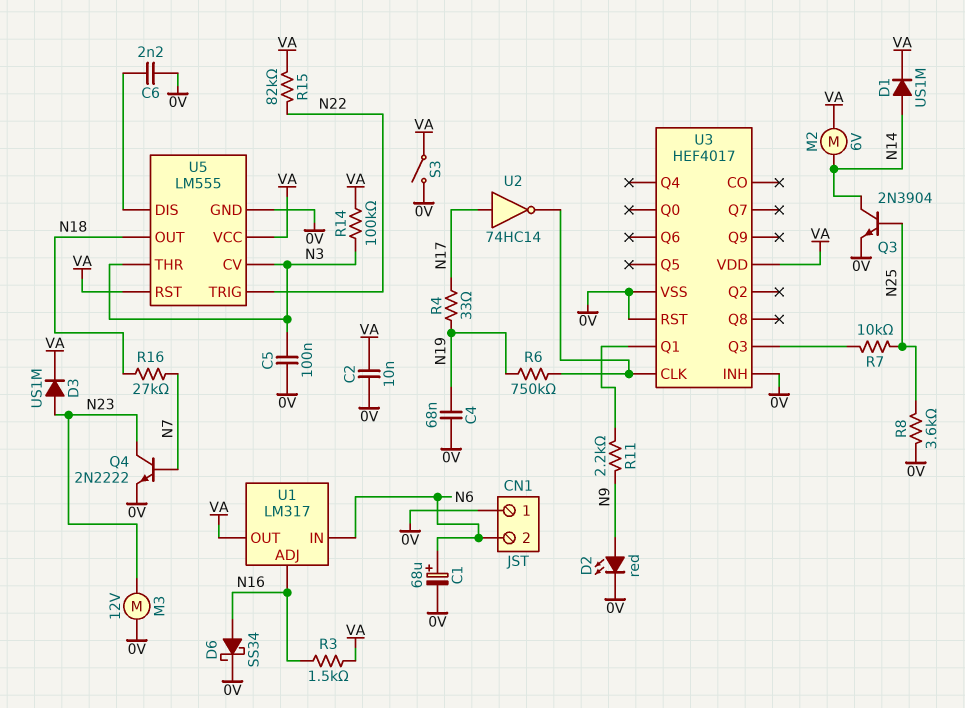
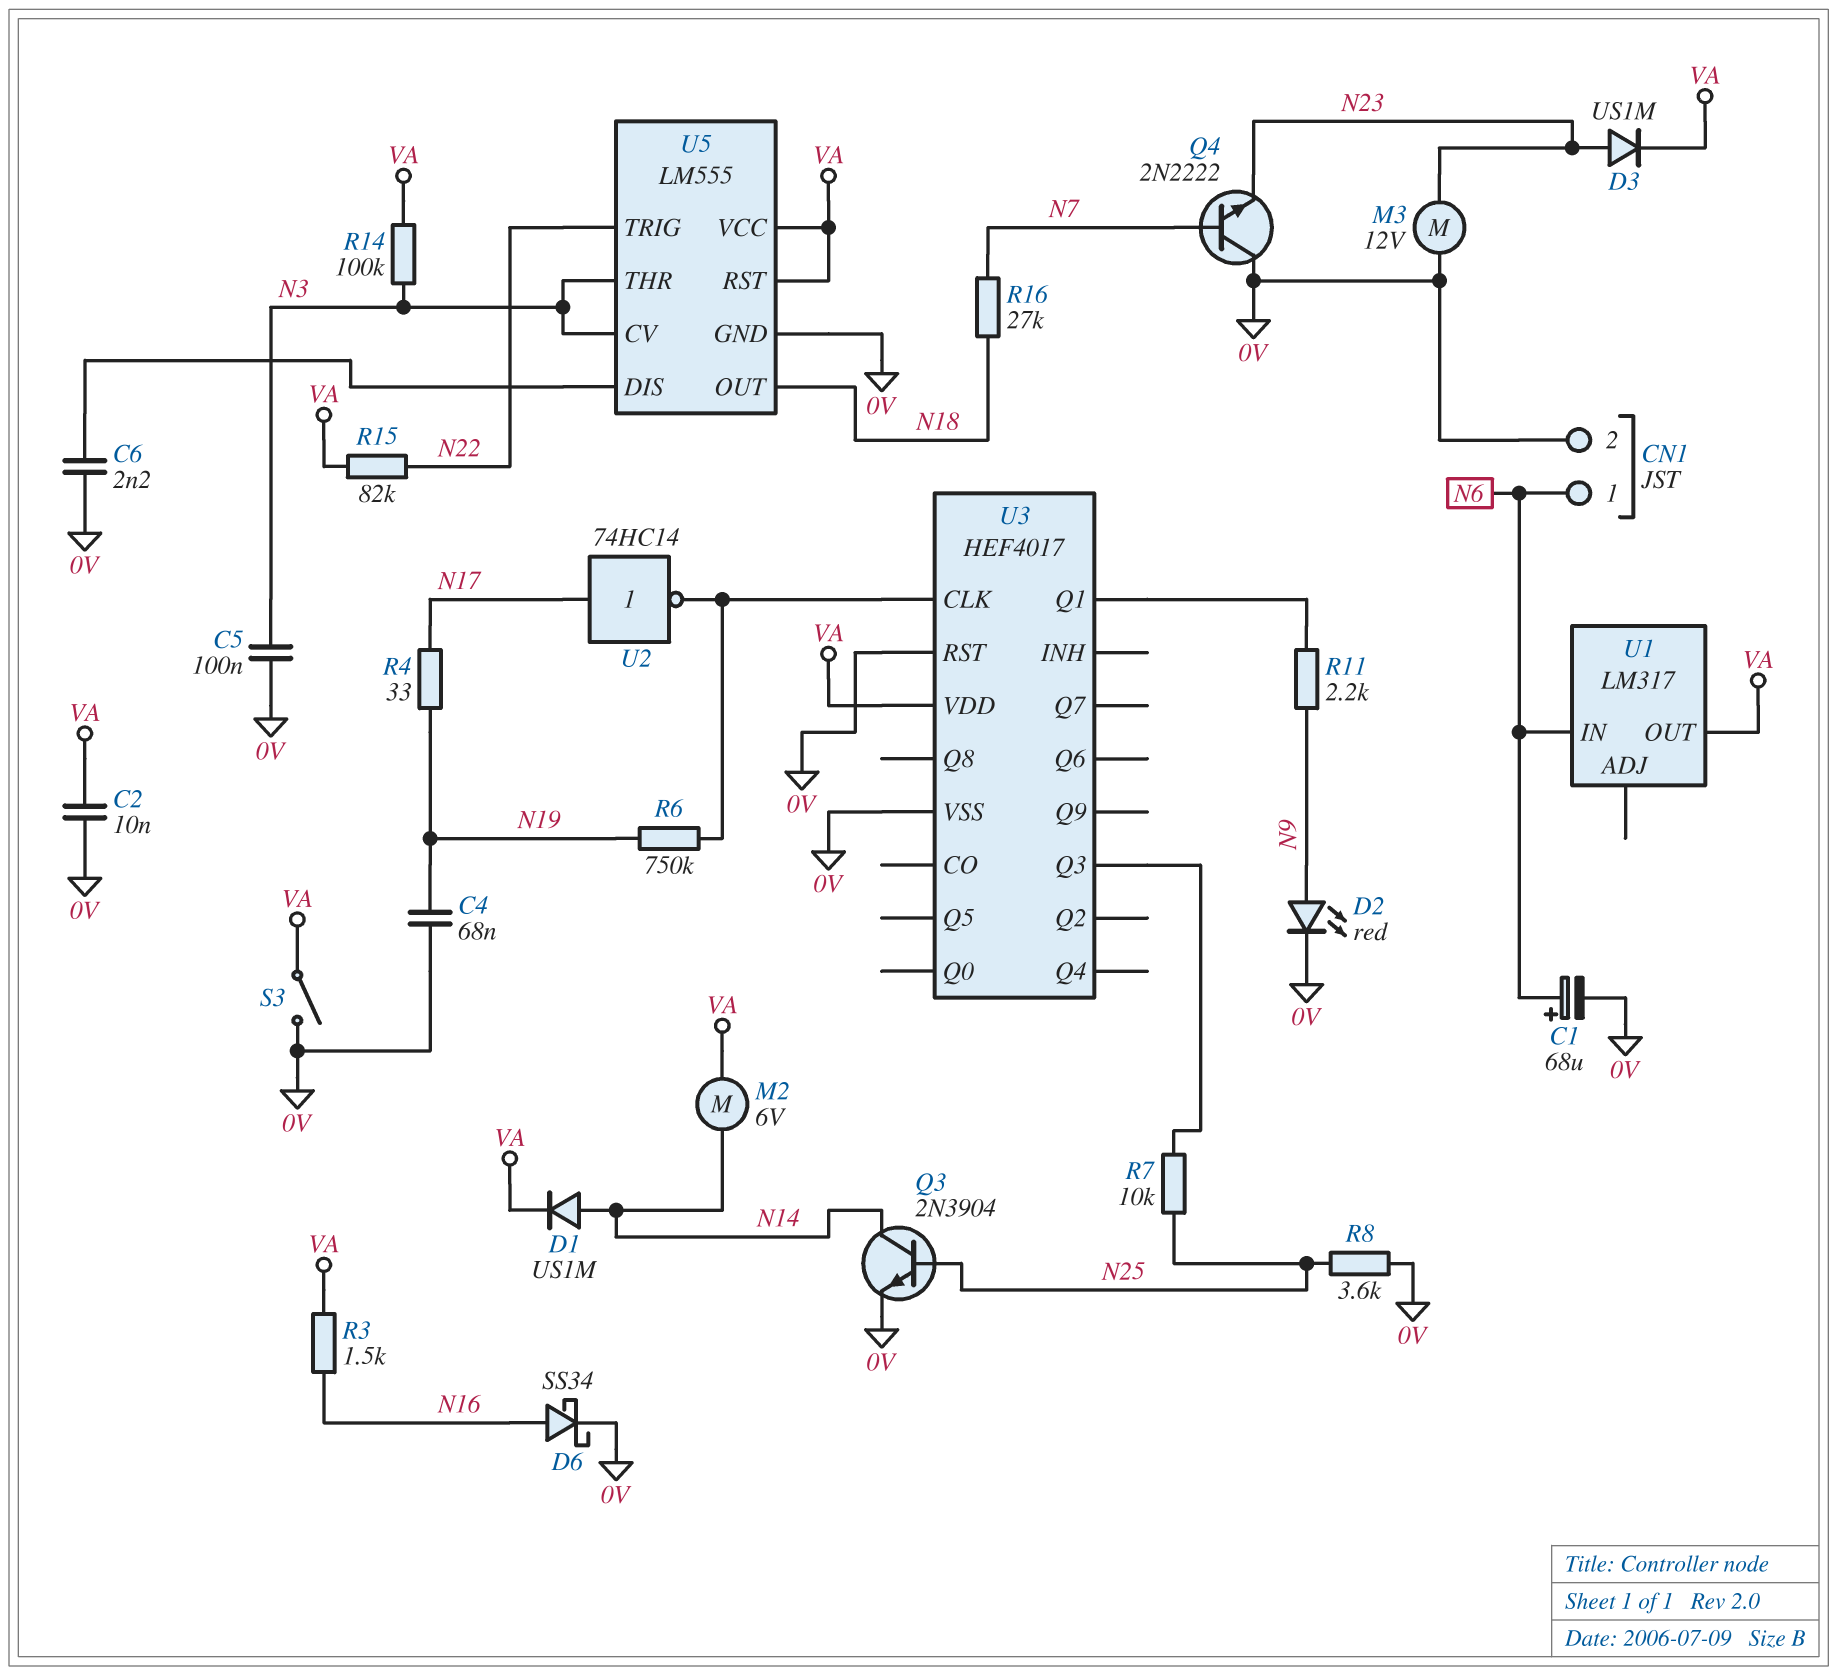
CN1 pin 1: 0V -> N6
CN1 pin 2: N6 -> 0V
Q4: NPN 2N2222 (B N7, C N23, E 0V) -> NPN 2N2222 (B N7, C 0V, E N23)
U1 pin ADJ: N16 -> none
U3 pin INH: 0V -> none

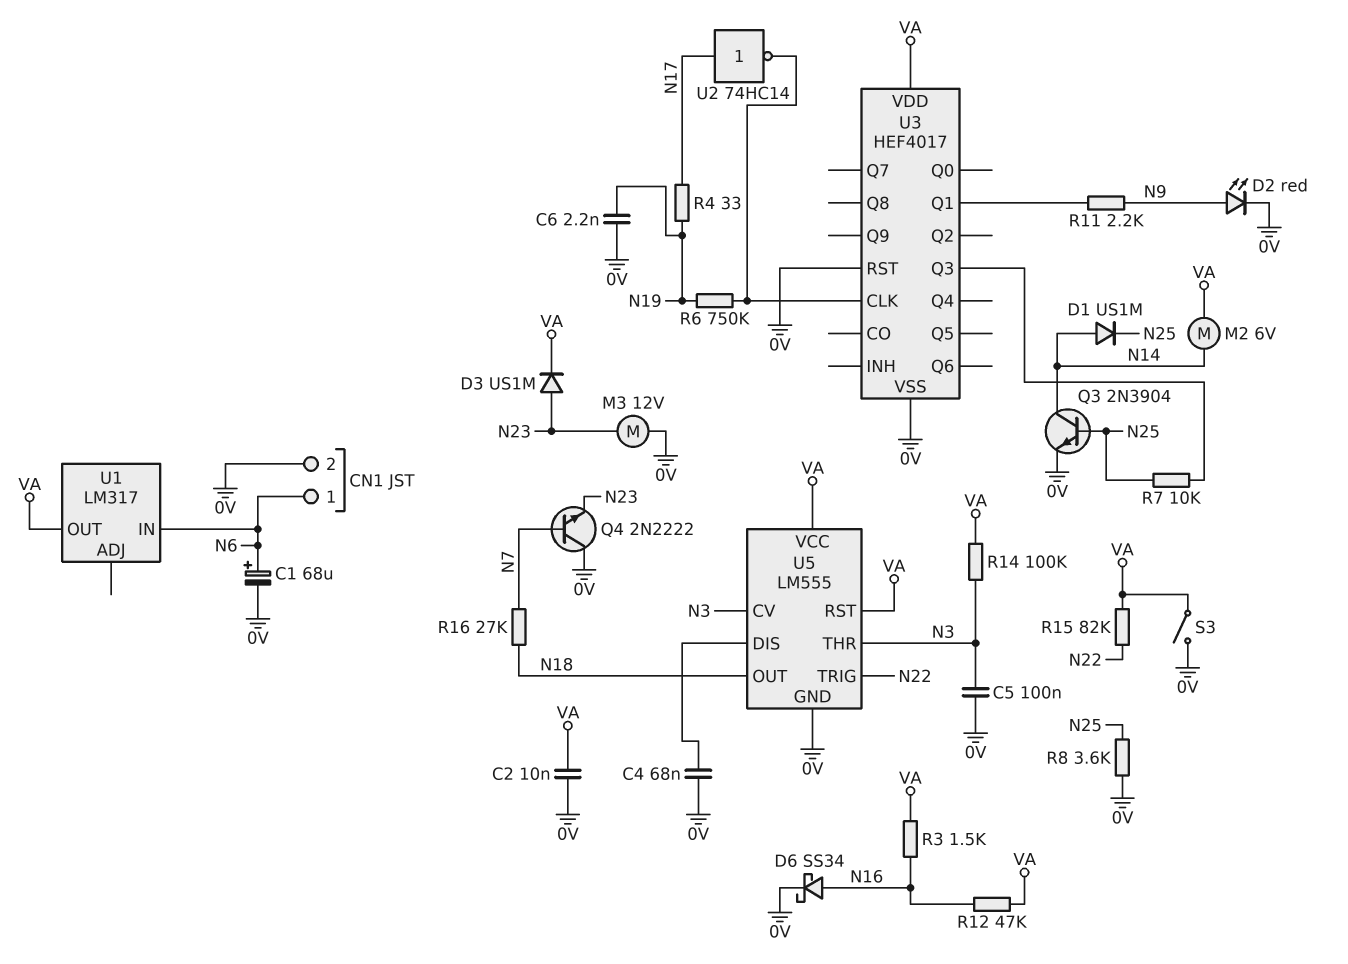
C4: 68nF (0V, N19) -> 68nF (0V, U5/DIS)
C6: 2.2nF (0V, U5/DIS) -> 2.2nF (0V, N19)
D1: diode US1M (A N14, K VA) -> diode US1M (A N14, K N25)
R12: none -> 47k (N16, VA)

